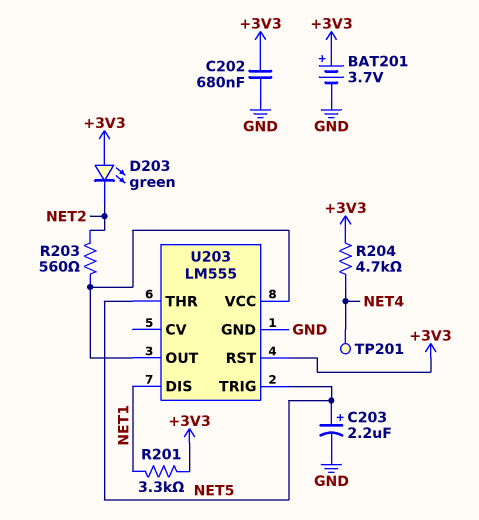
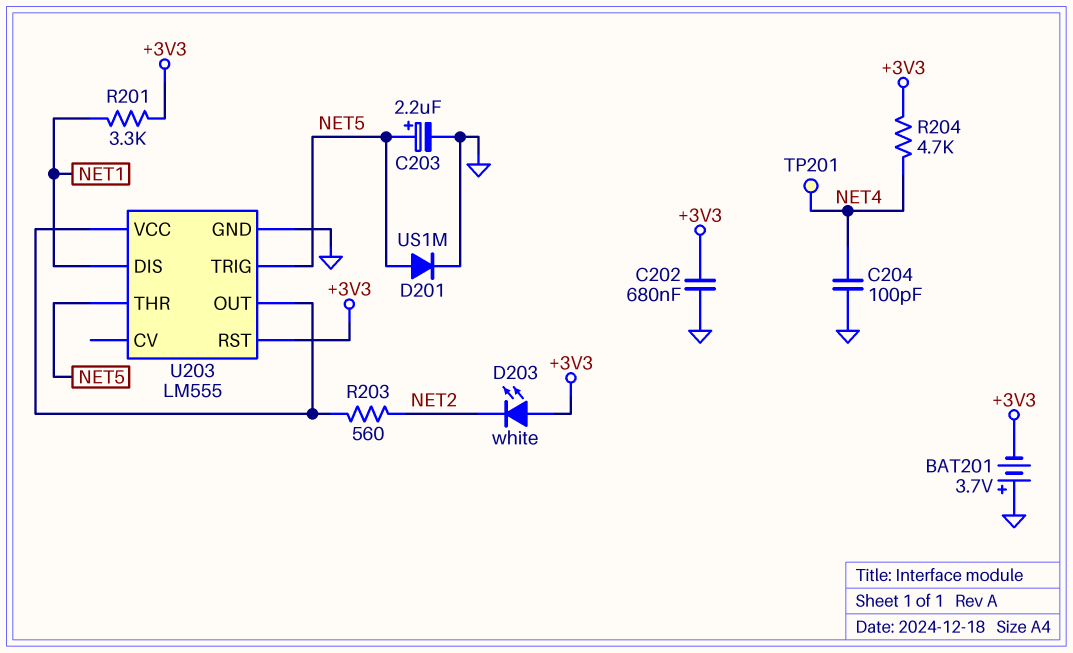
BAT201: 3.7V (plus +3V3, minus GND) -> 3.7V (plus GND, minus +3V3)
C204: none -> 100pF (GND, NET4)
D201: none -> diode US1M (A NET5, K GND)
D203: LED green (A +3V3, K NET2) -> LED white (A +3V3, K NET2)

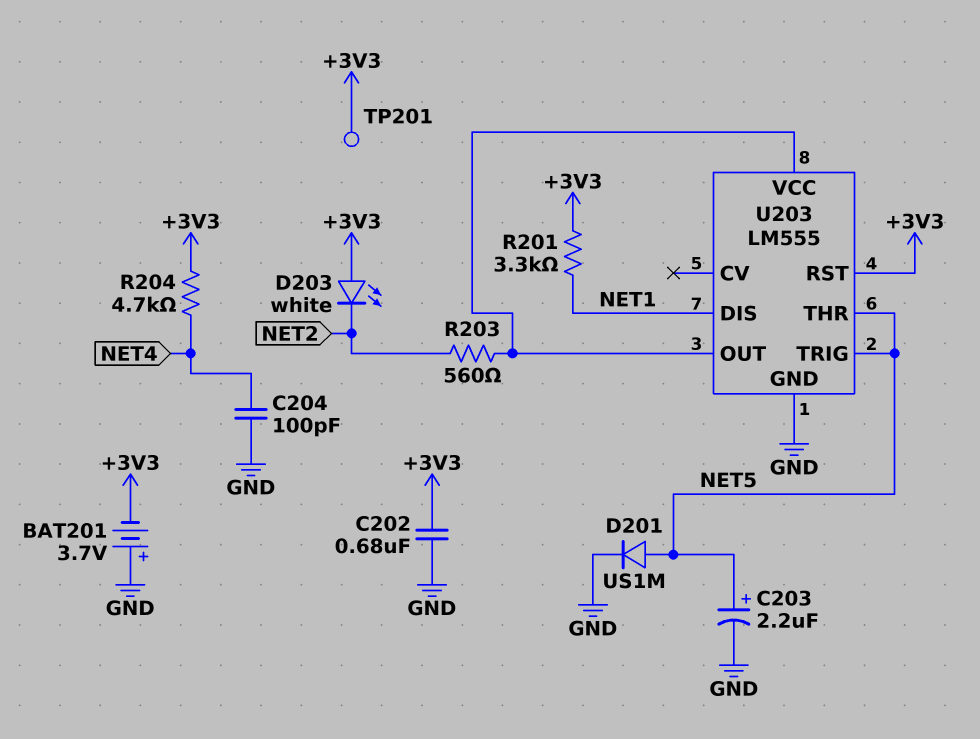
TP201: test point (NET4) -> test point (+3V3)

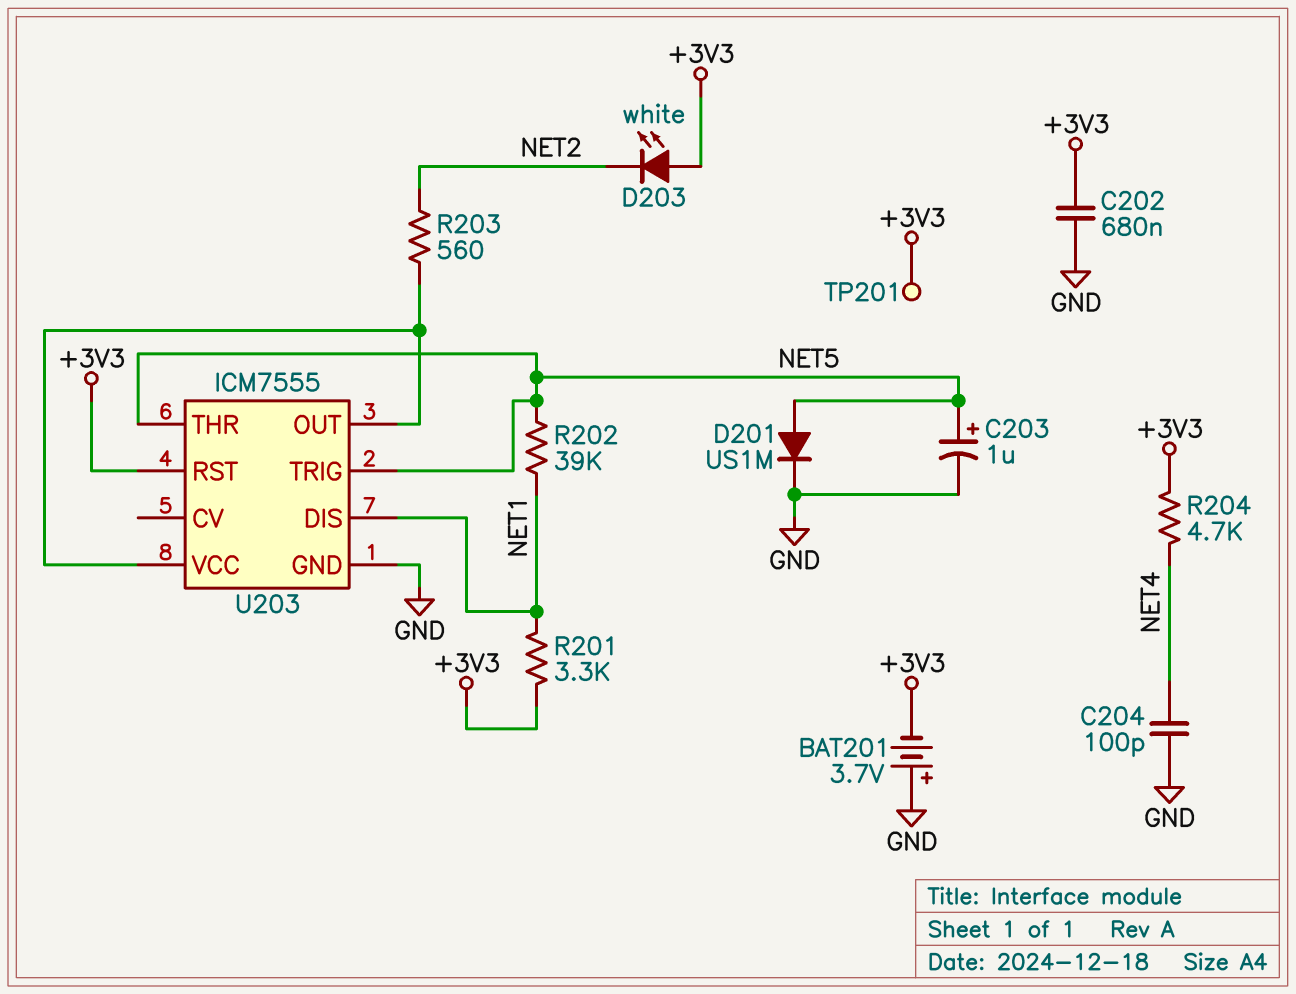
C203: 2.2uF (plus NET5, minus GND) -> 1uF (plus NET5, minus GND)
R202: none -> 39k (NET1, NET5)
U203: LM555 -> ICM7555

